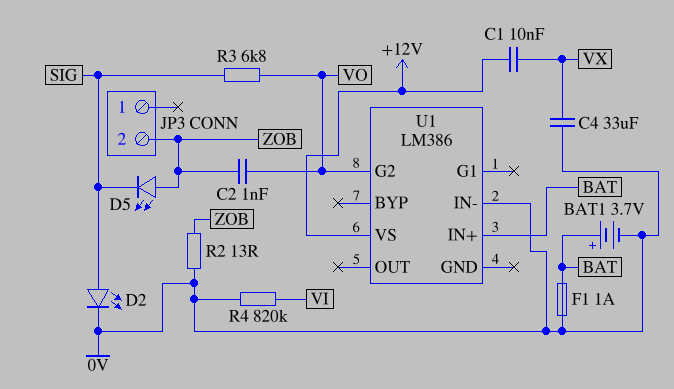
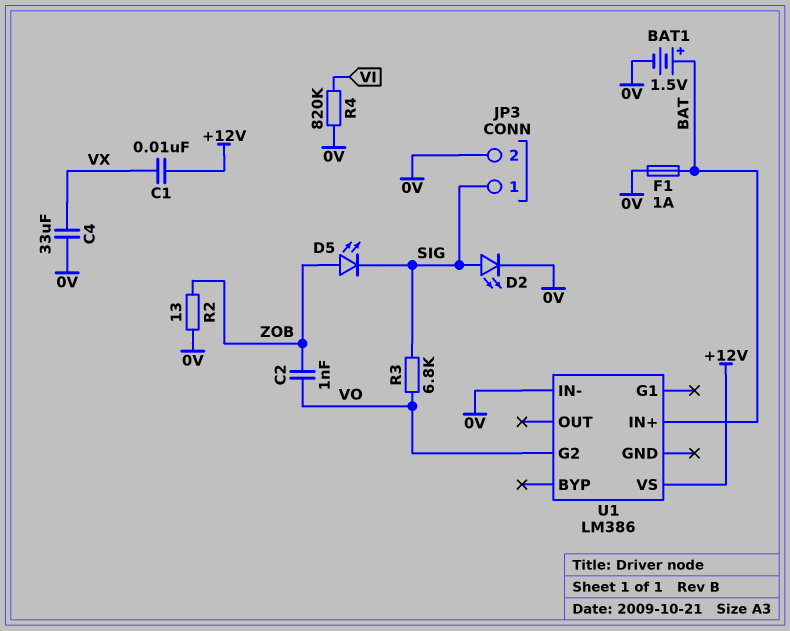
BAT1: 3.7V (plus BAT, minus 0V) -> 1.5V (plus BAT, minus 0V)
JP3 pin 1: none -> SIG
JP3 pin 2: ZOB -> 0V

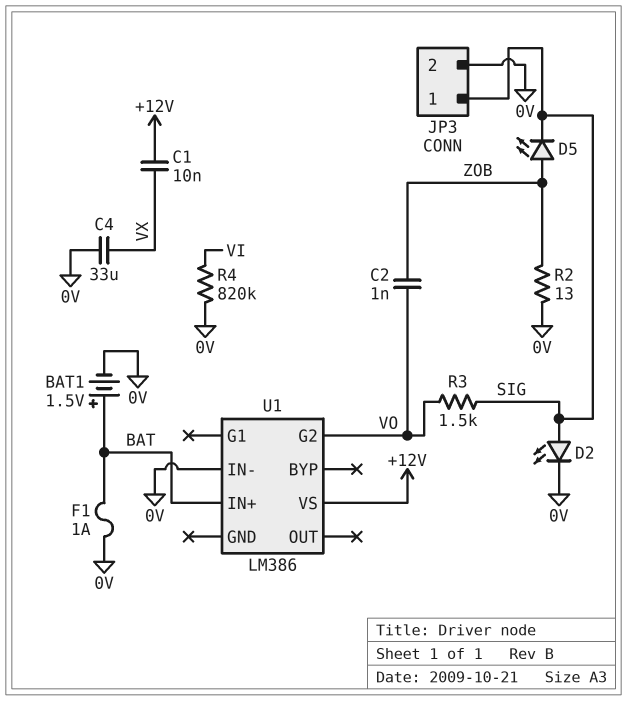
R3: 6.8k (SIG, VO) -> 1.5k (SIG, VO)

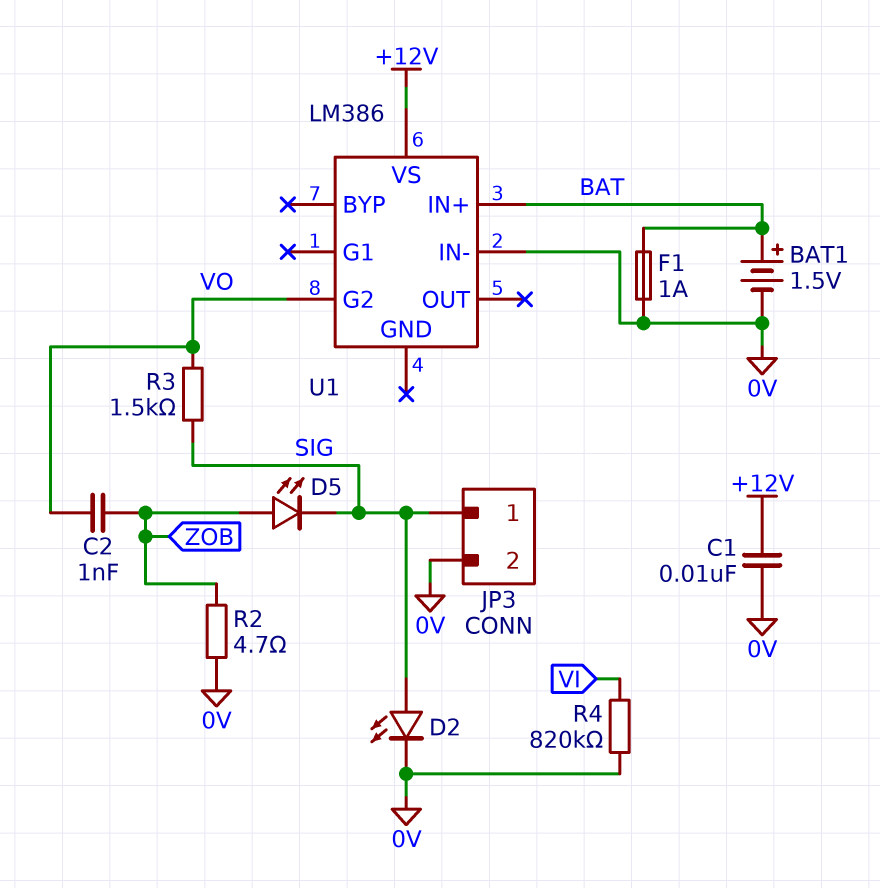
C1: 10nF (+12V, VX) -> 10nF (+12V, 0V)
C4: 33uF (0V, VX) -> none
R2: 13 (0V, ZOB) -> 4.7 (0V, ZOB)

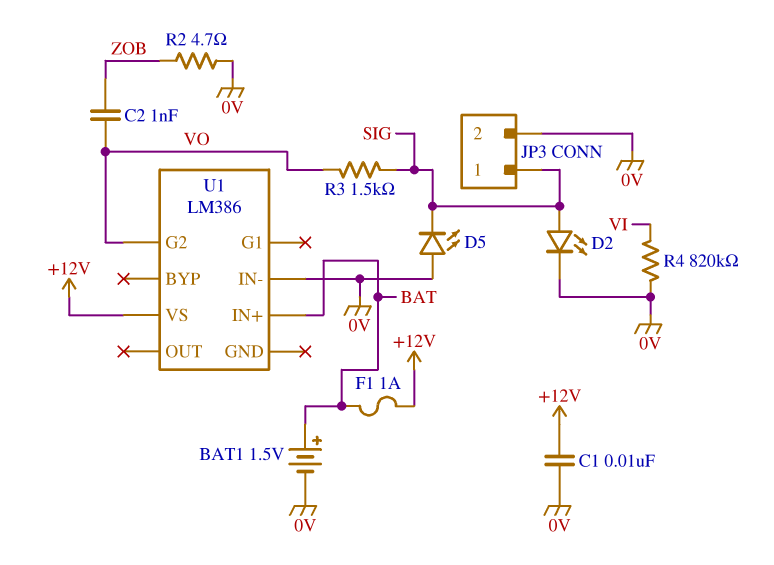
D5: LED (A ZOB, K SIG) -> LED (A 0V, K SIG)
F1: 1A (0V, BAT) -> 1A (+12V, BAT)

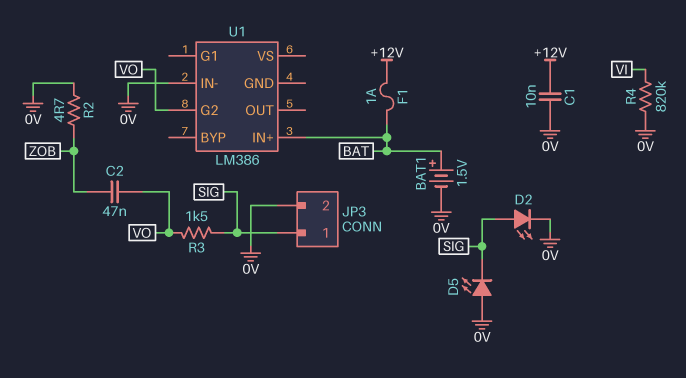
C2: 1nF (VO, ZOB) -> 47nF (VO, ZOB)
U1 pin VS: +12V -> none

